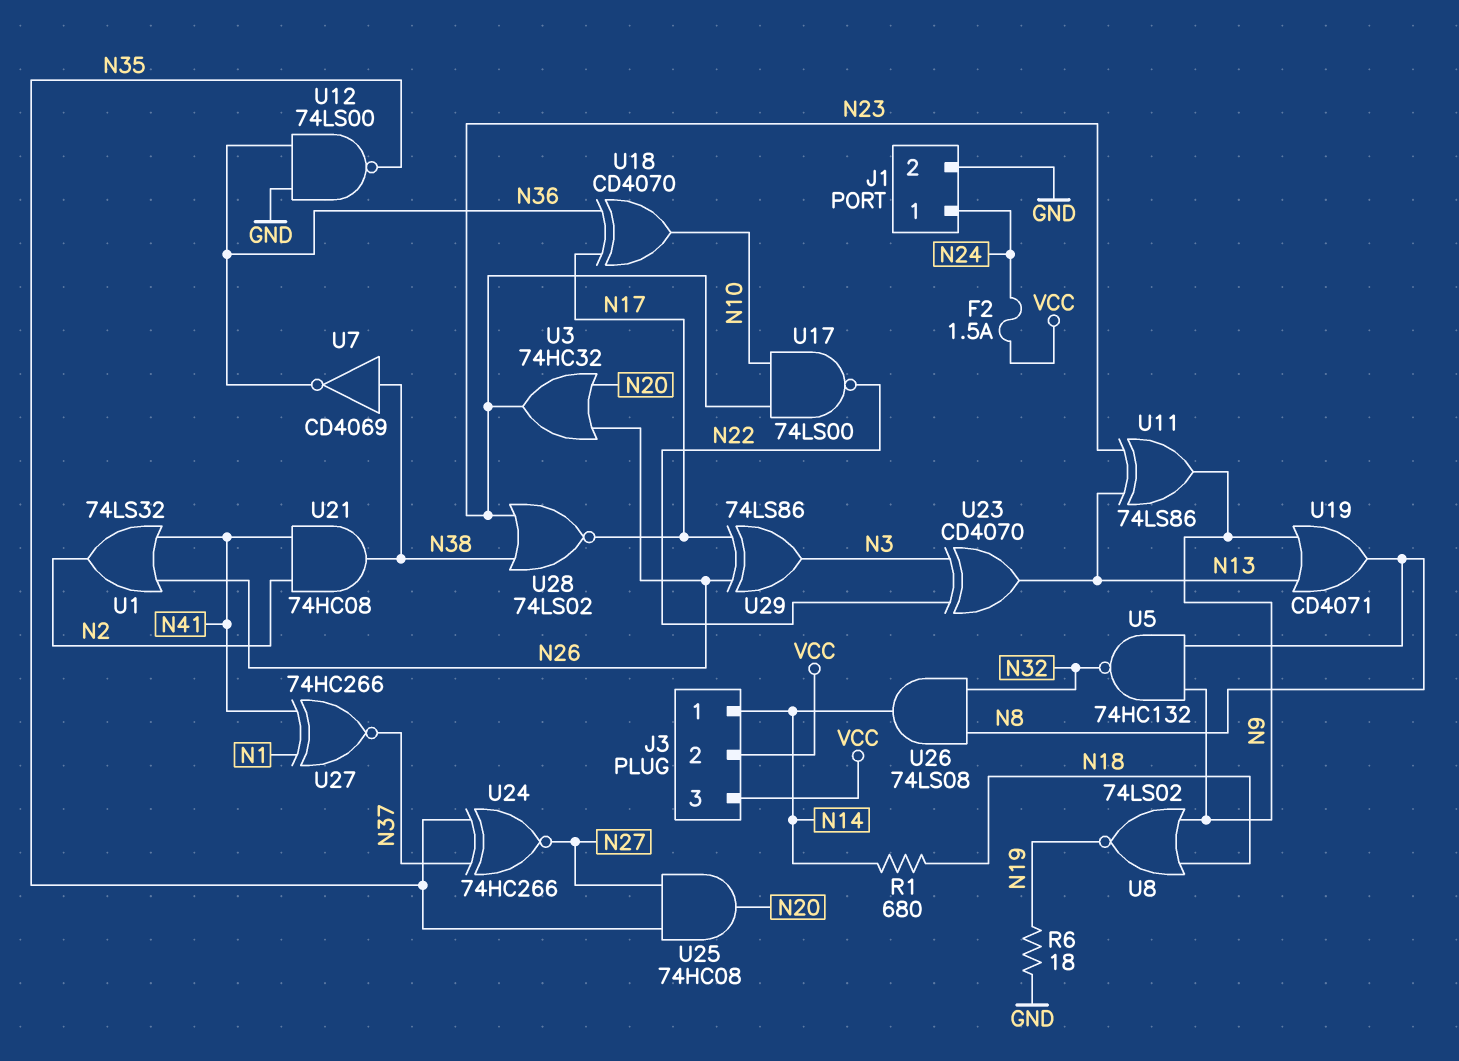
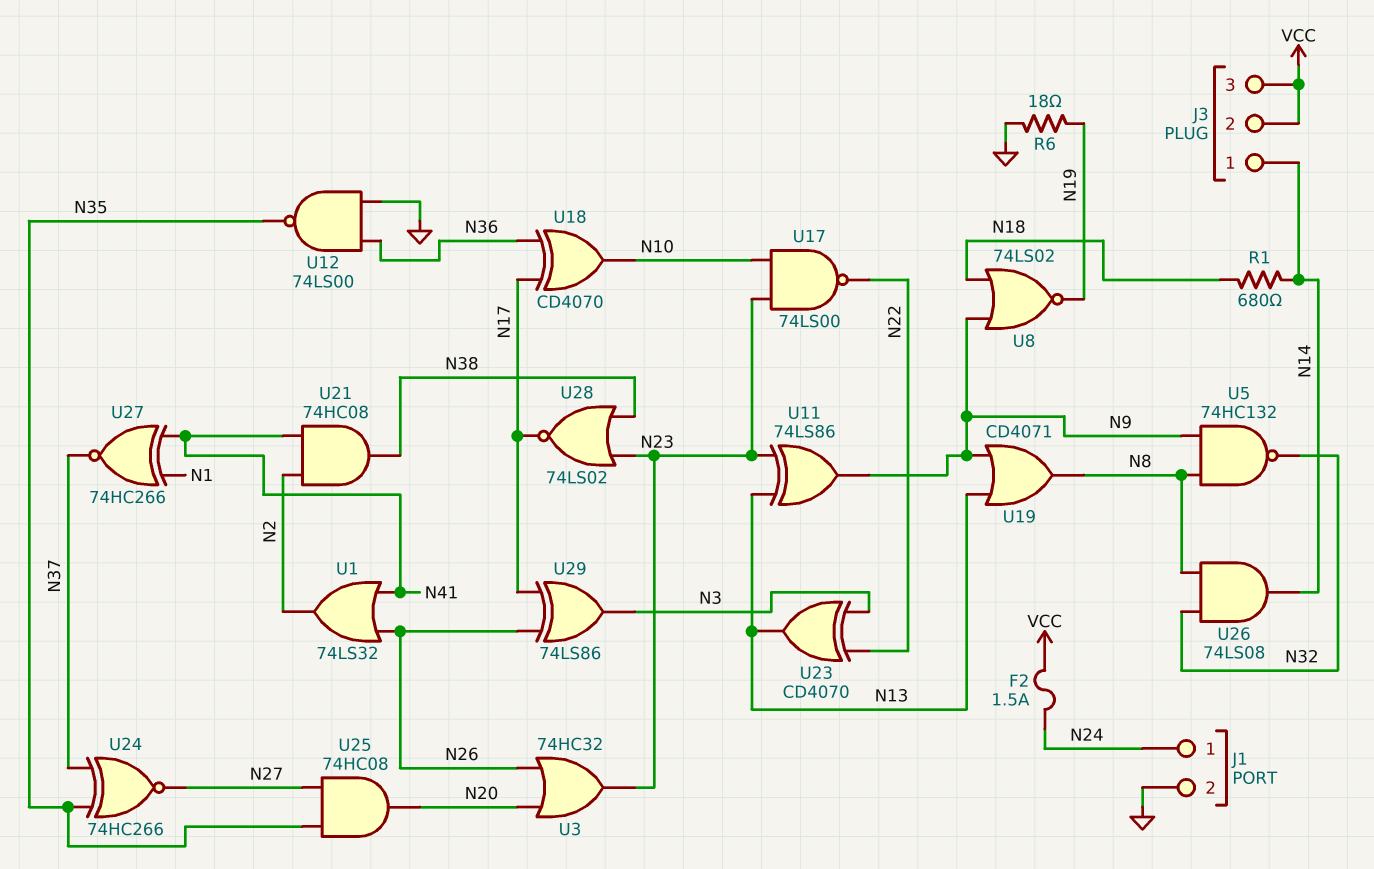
U7: NOT CD4069 (in N38, out N36) -> none

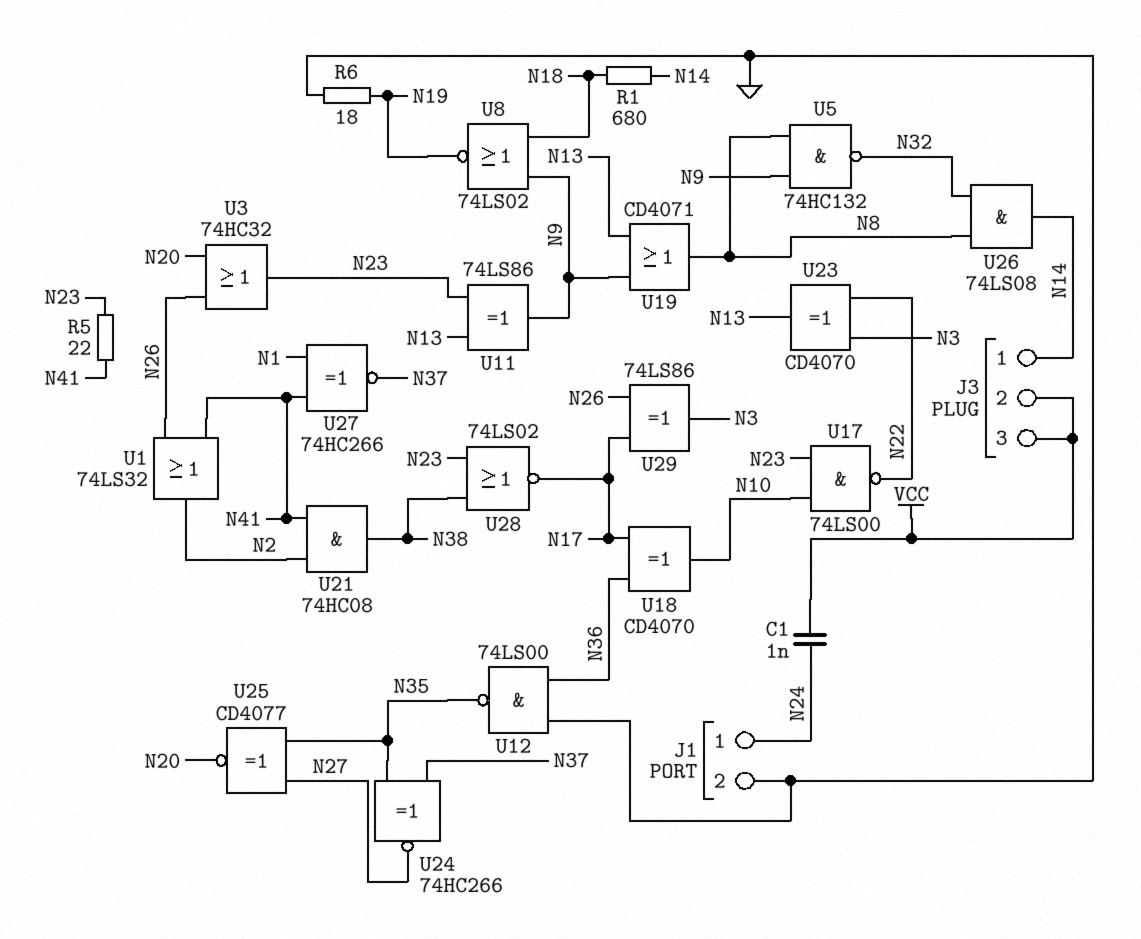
C1: none -> 1nF (N24, VCC)
F2: 1.5A (N24, VCC) -> none
R5: none -> 22 (N23, N41)
U25: AND 74HC08 (in N27, in N35, out N20) -> XNOR CD4077 (in N27, in N35, out N20)

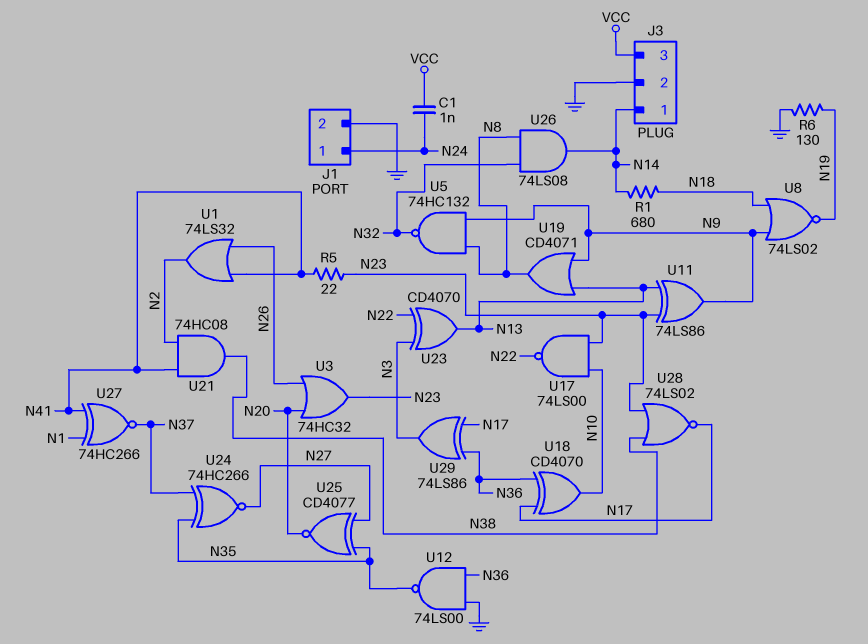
J3 pin 2: VCC -> GND
R6: 18 (GND, N19) -> 130 (GND, N19)
U29: XOR 74LS86 (in N17, in N26, out N3) -> XOR 74LS86 (in N17, in N36, out N3)

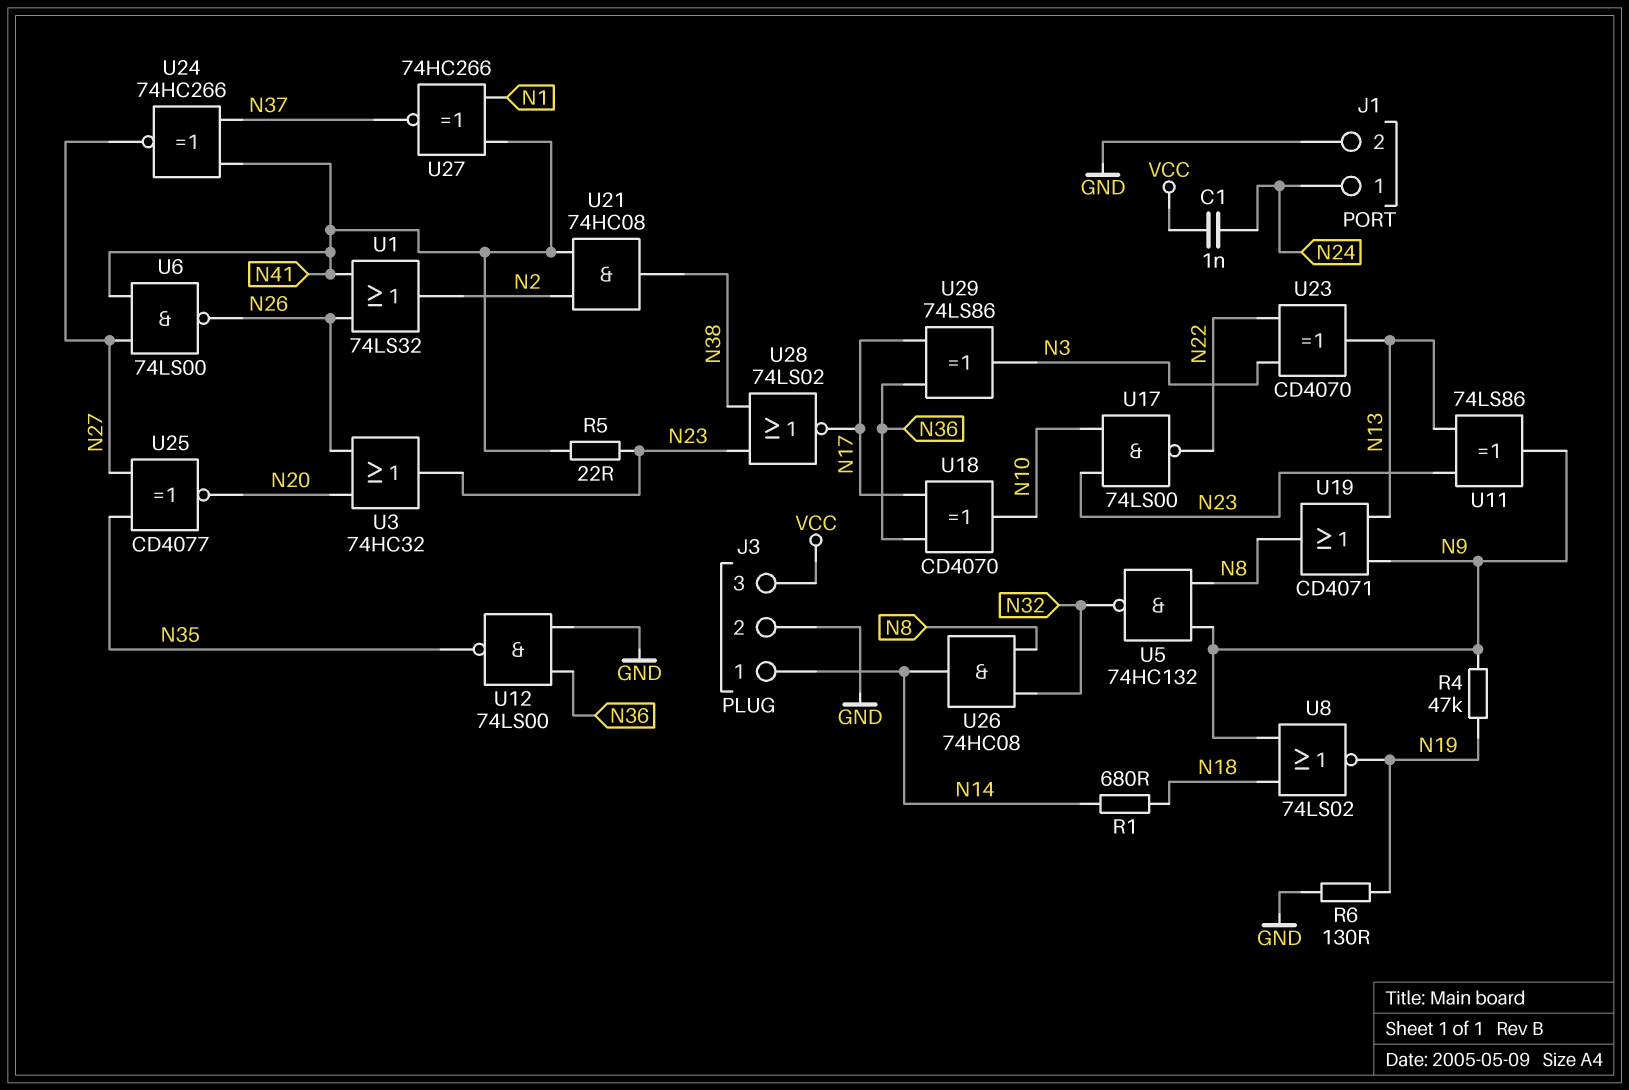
R4: none -> 47k (N9, N19)
U6: none -> NAND 74LS00 (in N27, in N41, out N26)
U24: XNOR 74HC266 (in N35, in N37, out N27) -> XNOR 74HC266 (in N37, in N41, out N27)
U26: AND 74LS08 (in N8, in N32, out N14) -> AND 74HC08 (in N8, in N32, out N14)

